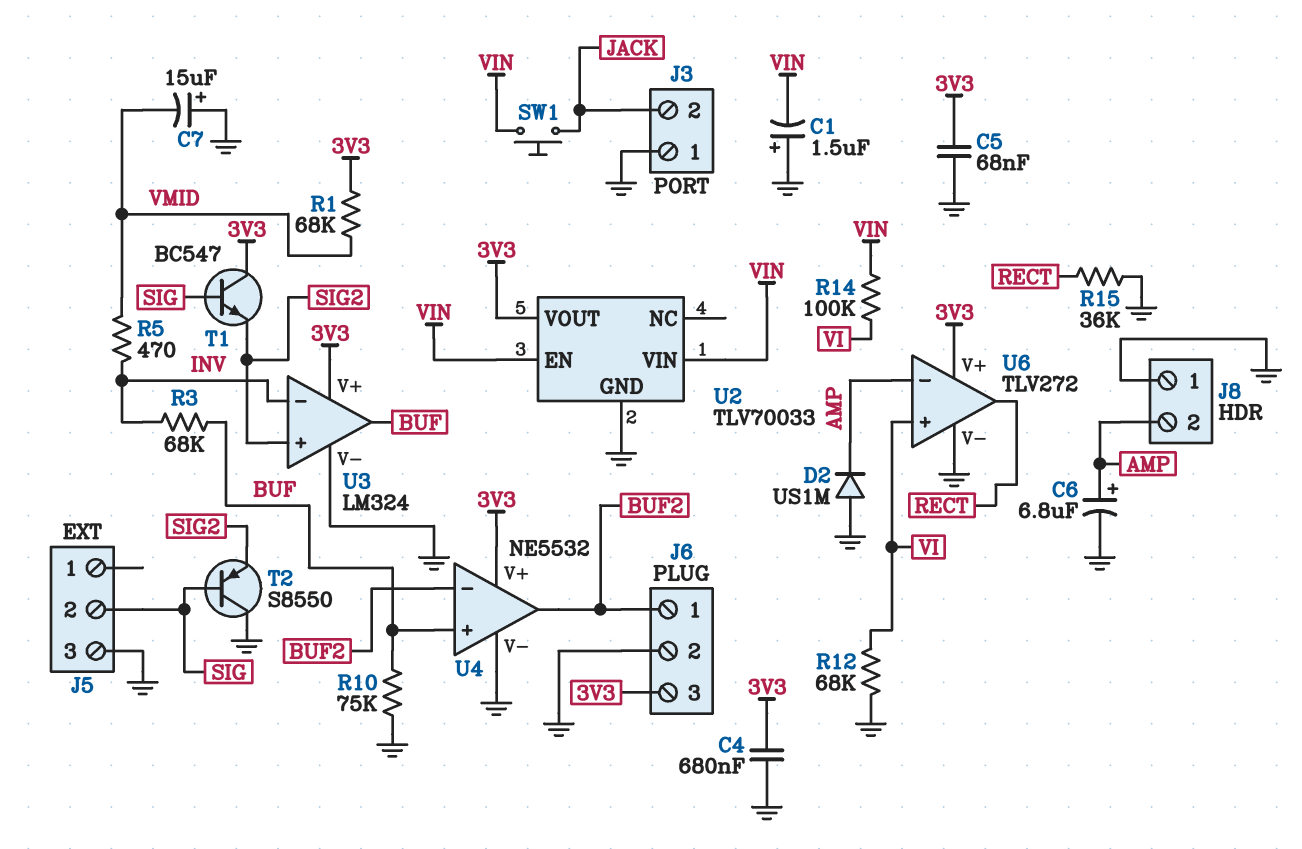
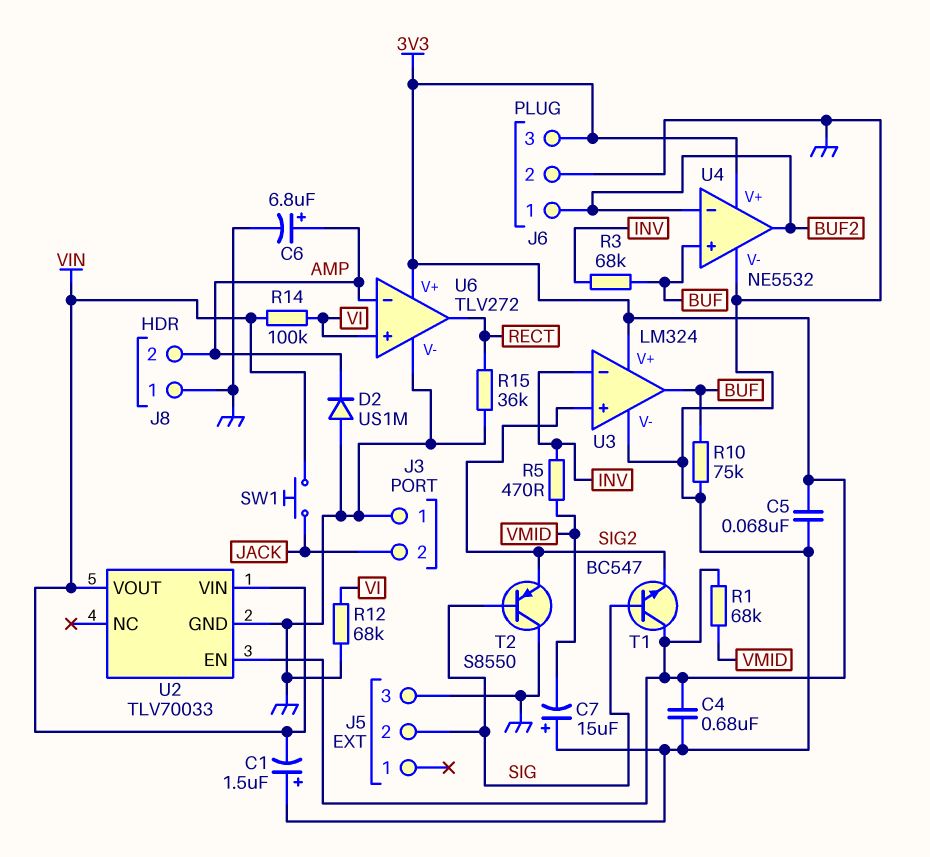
U2 pin EN: VIN -> 3V3
U2 pin VOUT: 3V3 -> VIN

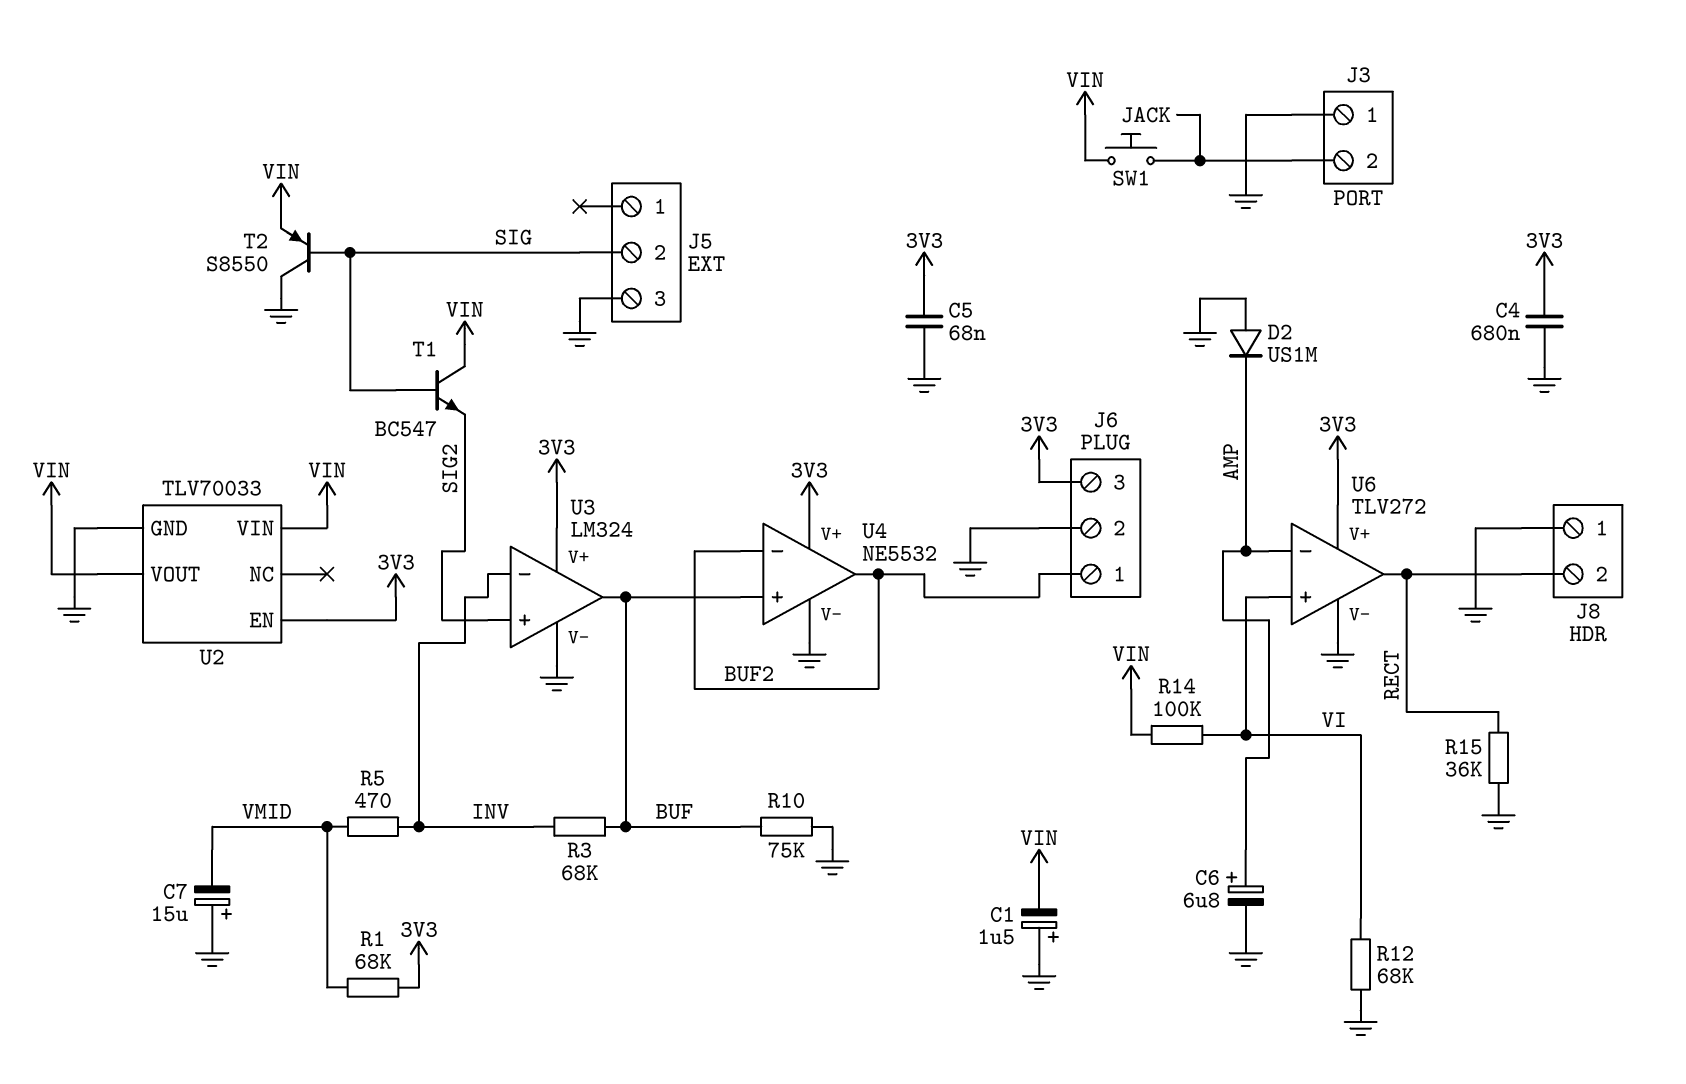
J8 pin 2: AMP -> RECT
T1: NPN BC547 (B SIG, C 3V3, E SIG2) -> NPN BC547 (B SIG, C VIN, E SIG2)
T2: PNP S8550 (B SIG, C GND, E SIG2) -> PNP S8550 (B SIG, C GND, E VIN)

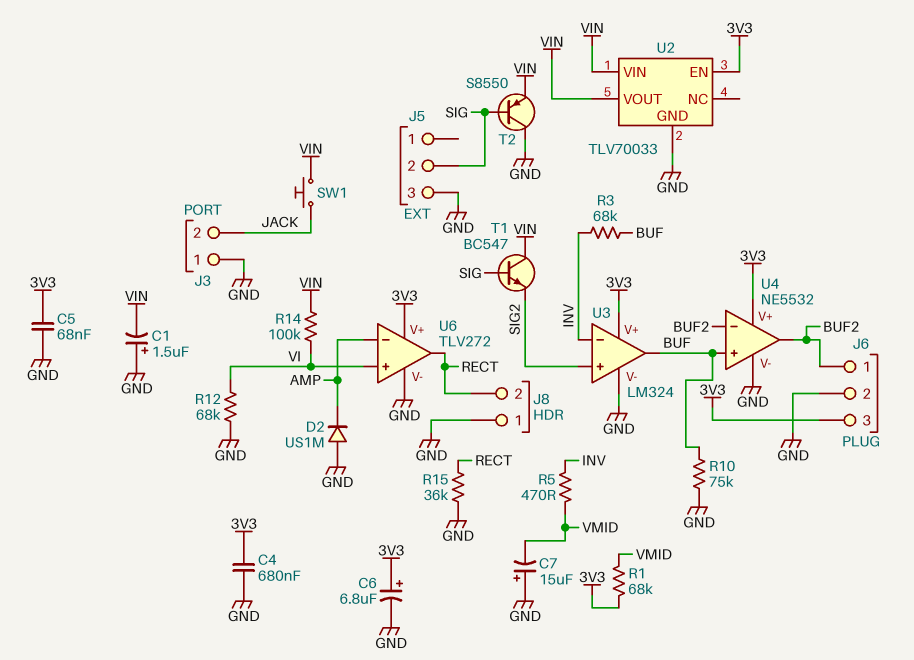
C6: 6.8uF (plus AMP, minus GND) -> 6.8uF (plus 3V3, minus GND)

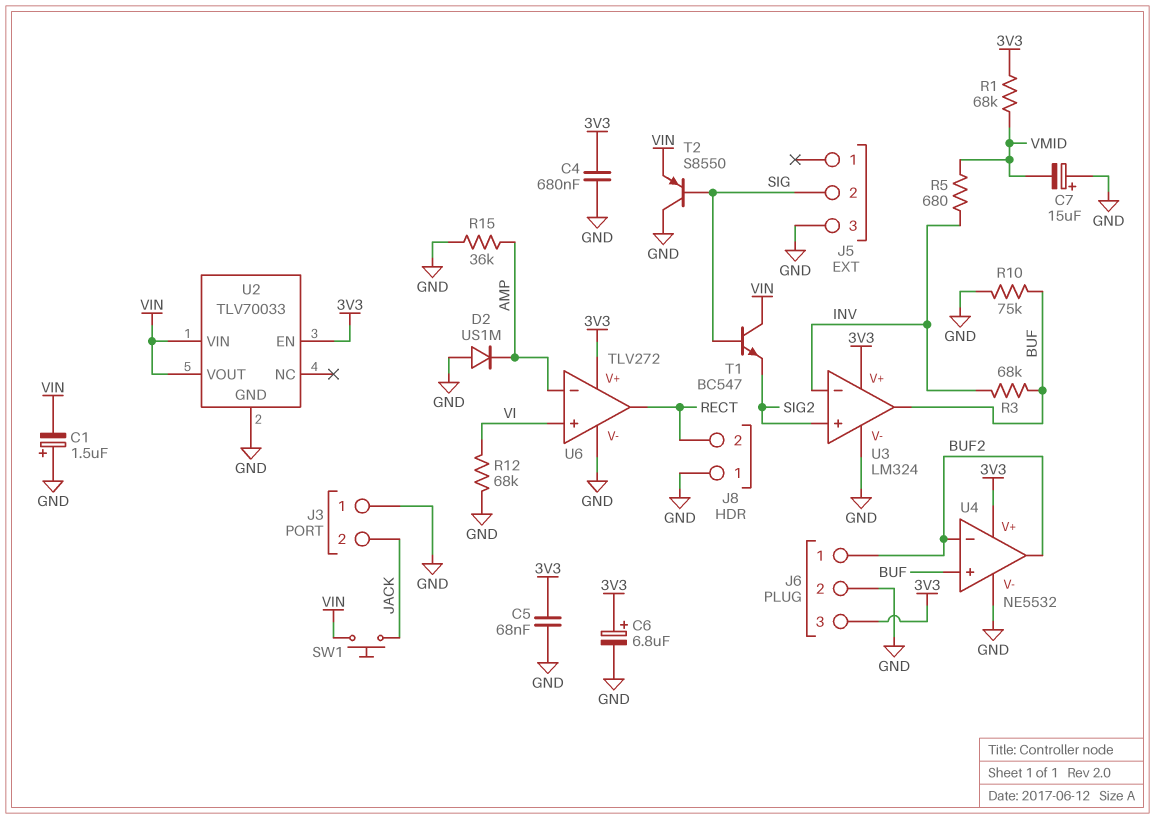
R5: 470 (INV, VMID) -> 680 (INV, VMID)
R14: 100k (VI, VIN) -> none
R15: 36k (GND, RECT) -> 36k (AMP, GND)

